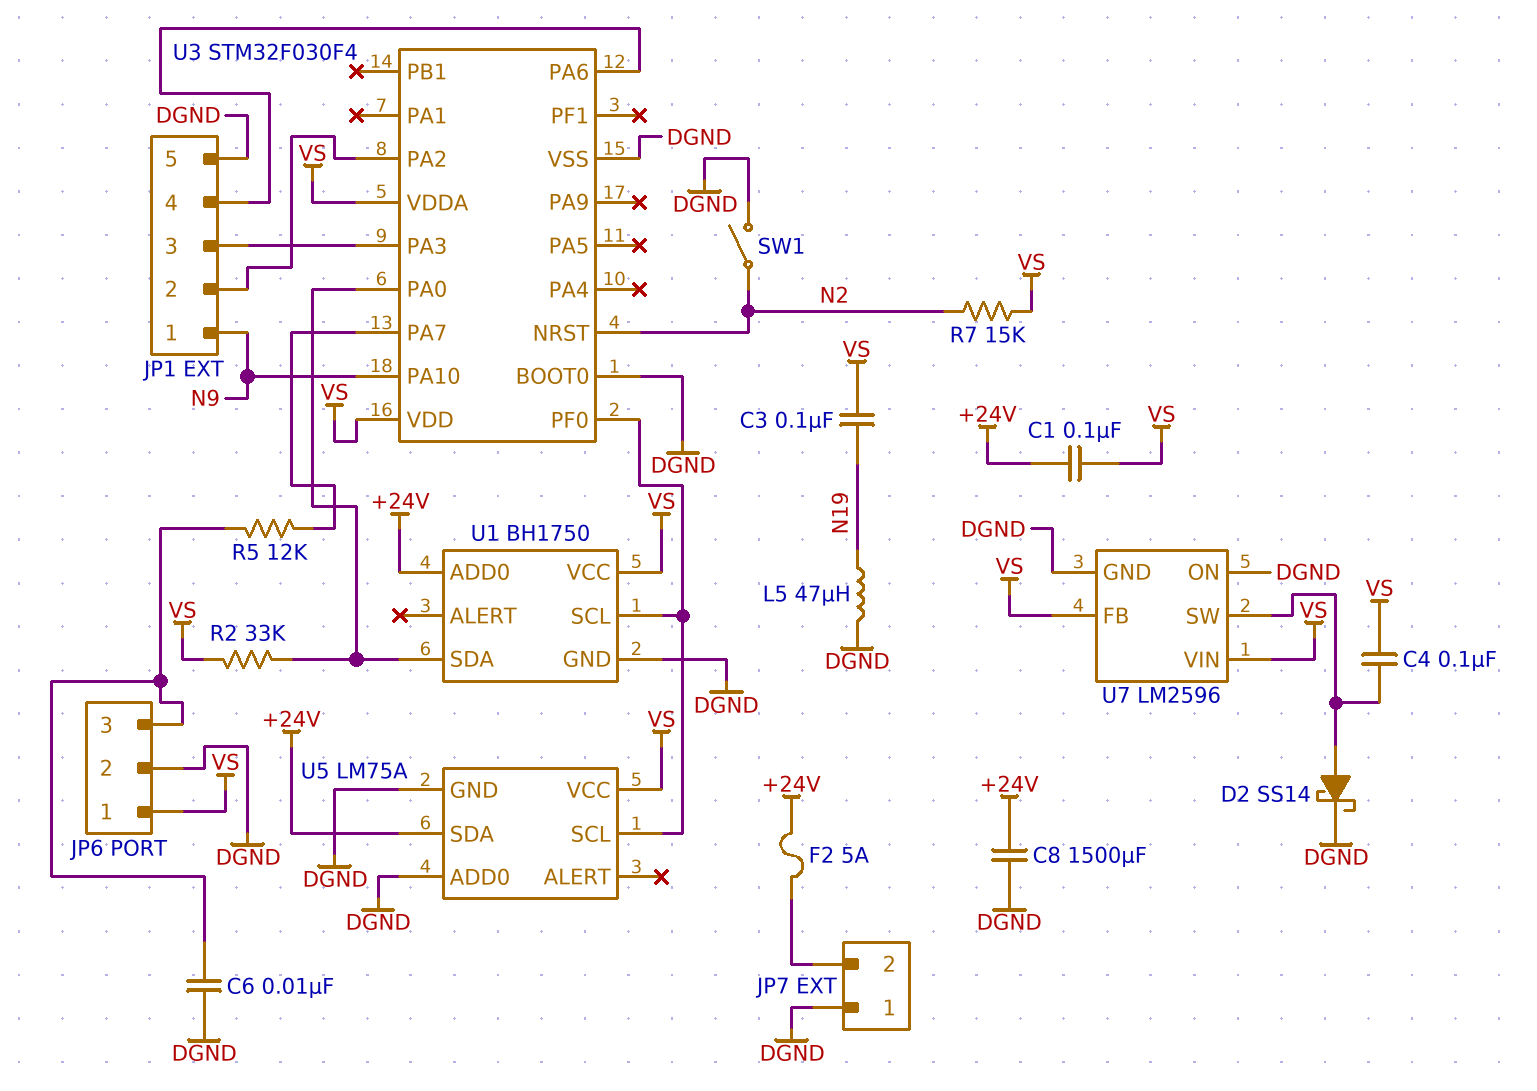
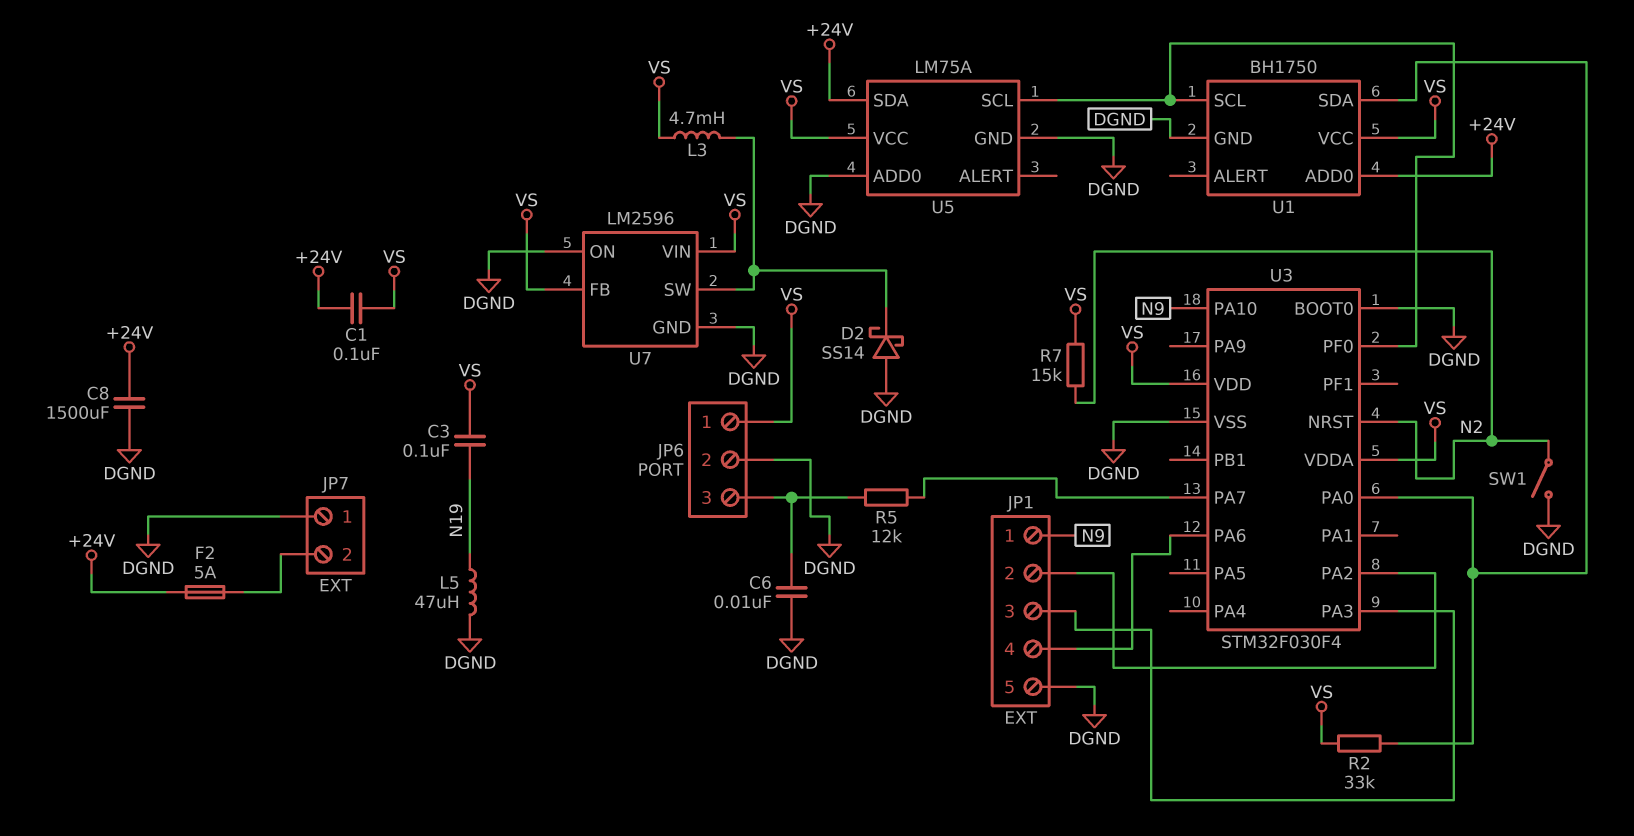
C4: 100nF (U7/SW, VS) -> none
D2: schottky SS14 (A U7/SW, K DGND) -> schottky SS14 (A DGND, K U7/SW)
L3: none -> 4.7mH (U7/SW, VS)

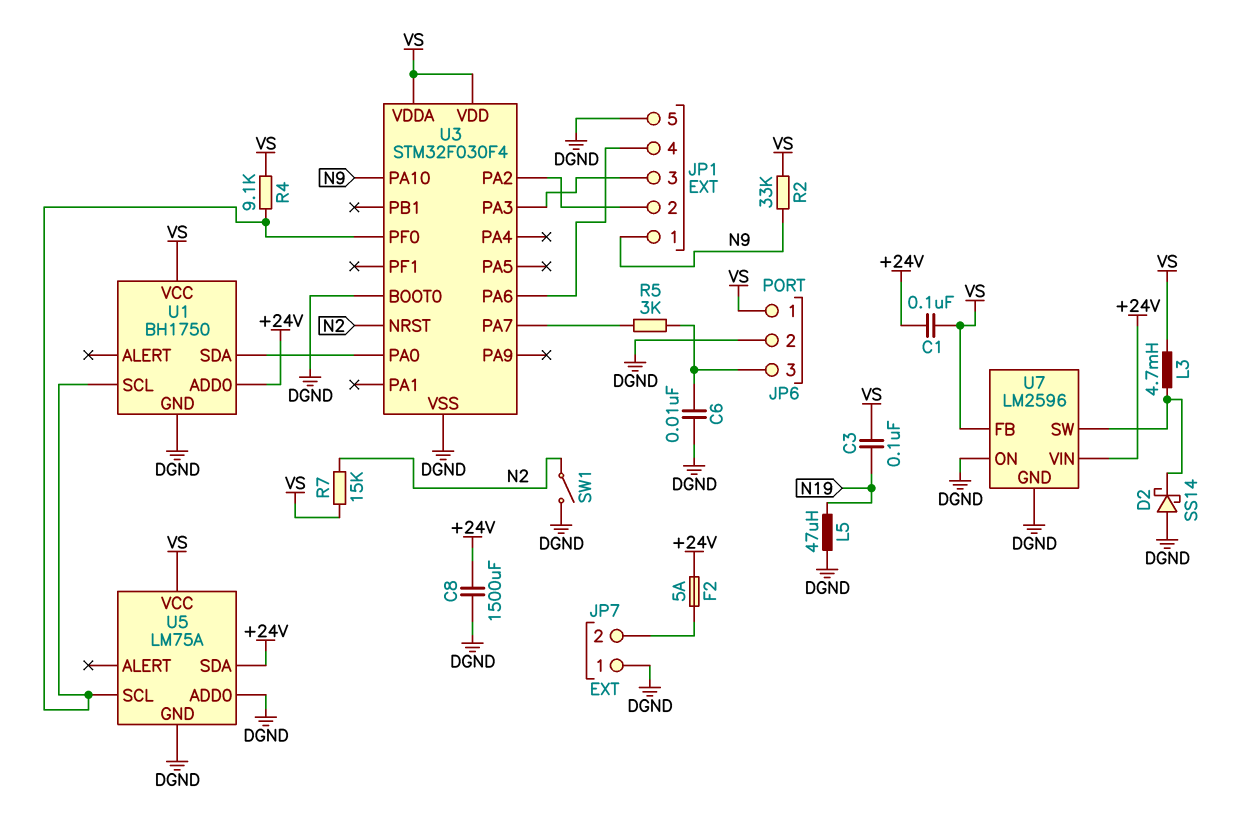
R2: 33k (U1/SDA, VS) -> 33k (N9, VS)
R4: none -> 9.1k (U1/SCL, VS)
R5: 12k (JP6/3, U3/PA7) -> 3k (JP6/3, U3/PA7)
U7 pin VIN: VS -> +24V

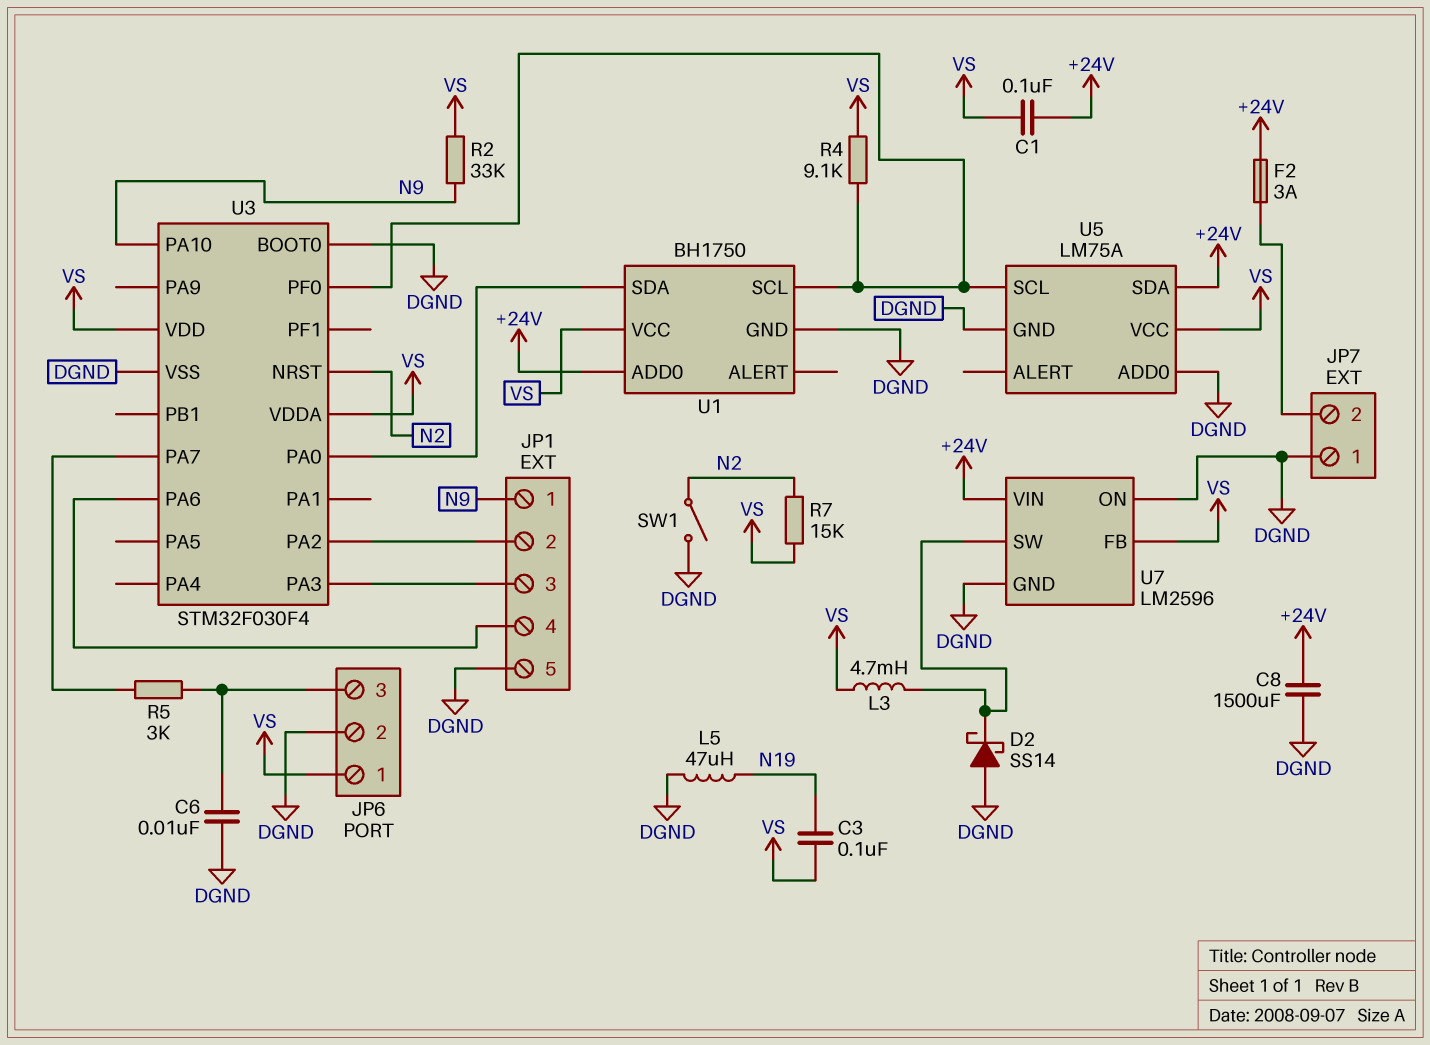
F2: 5A (+24V, JP7/2) -> 3A (+24V, JP7/2)

